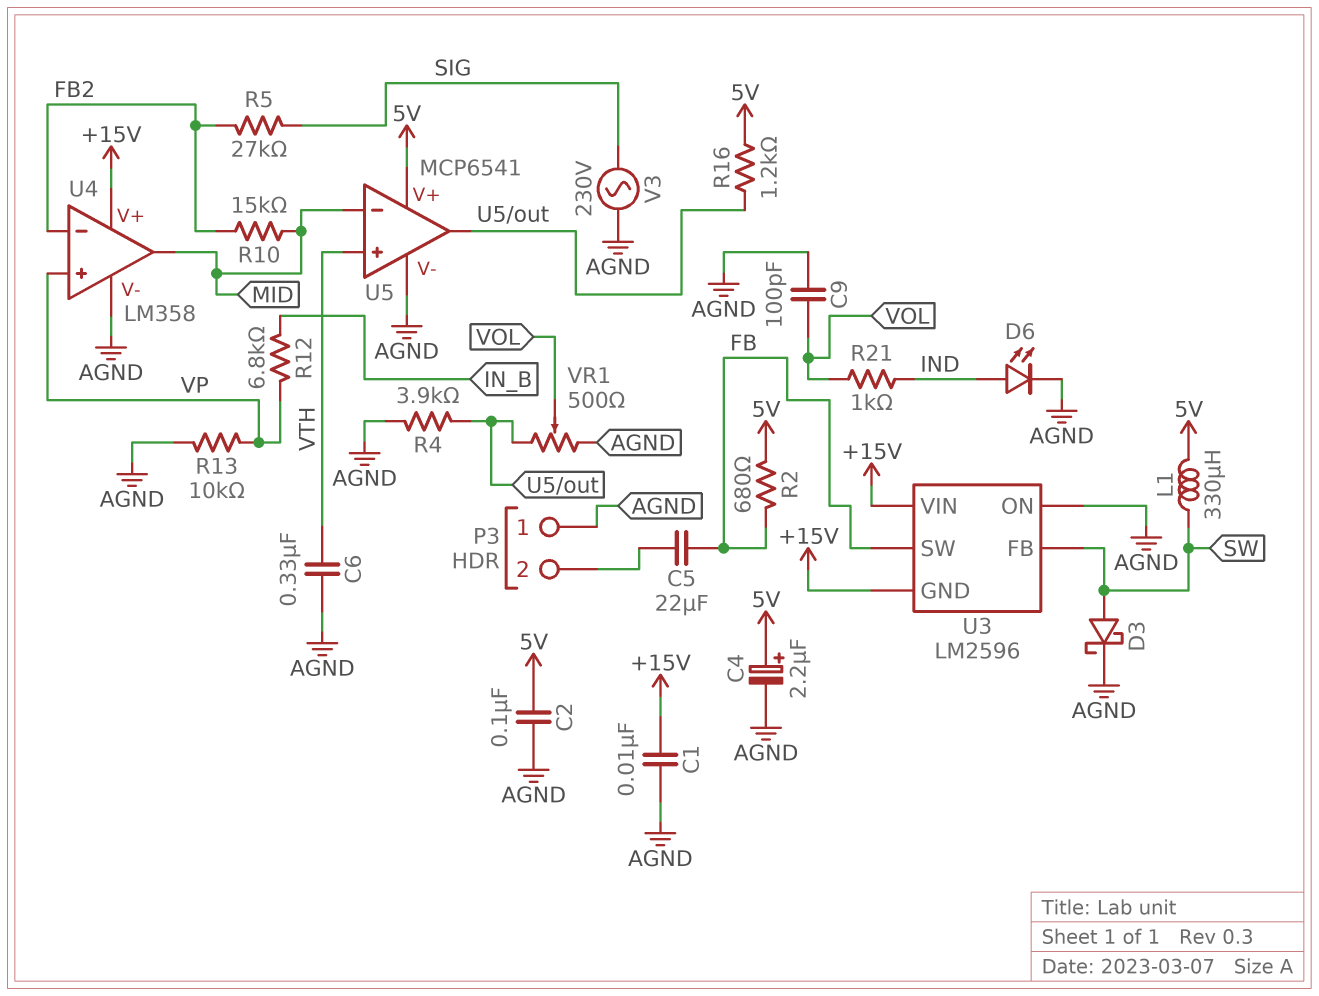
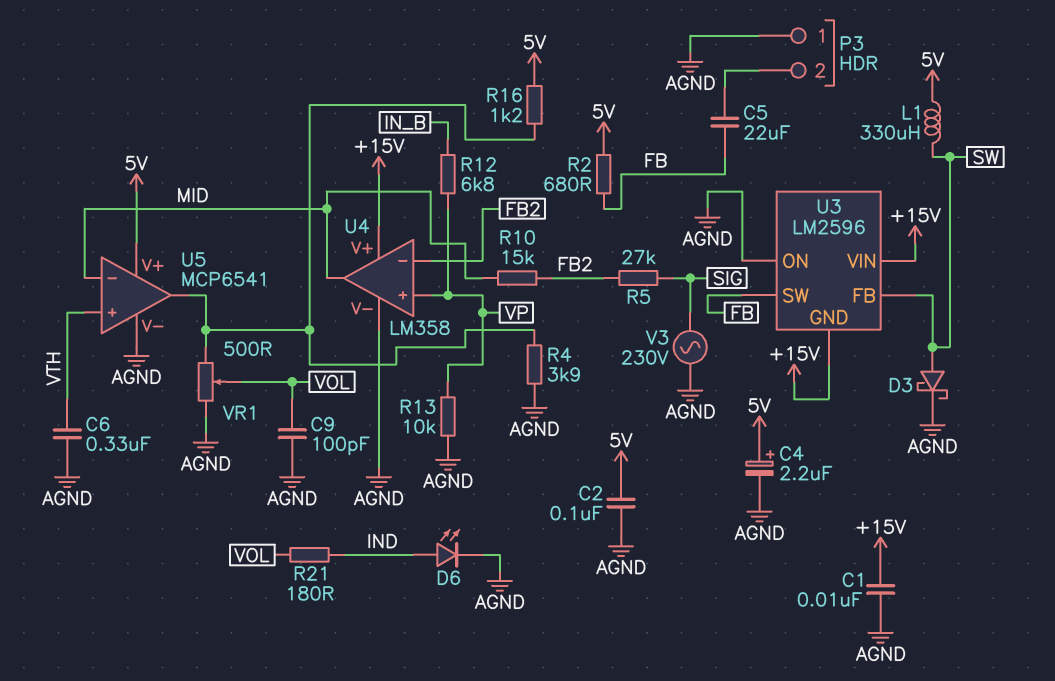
R21: 1k (IND, VOL) -> 180 (IND, VOL)

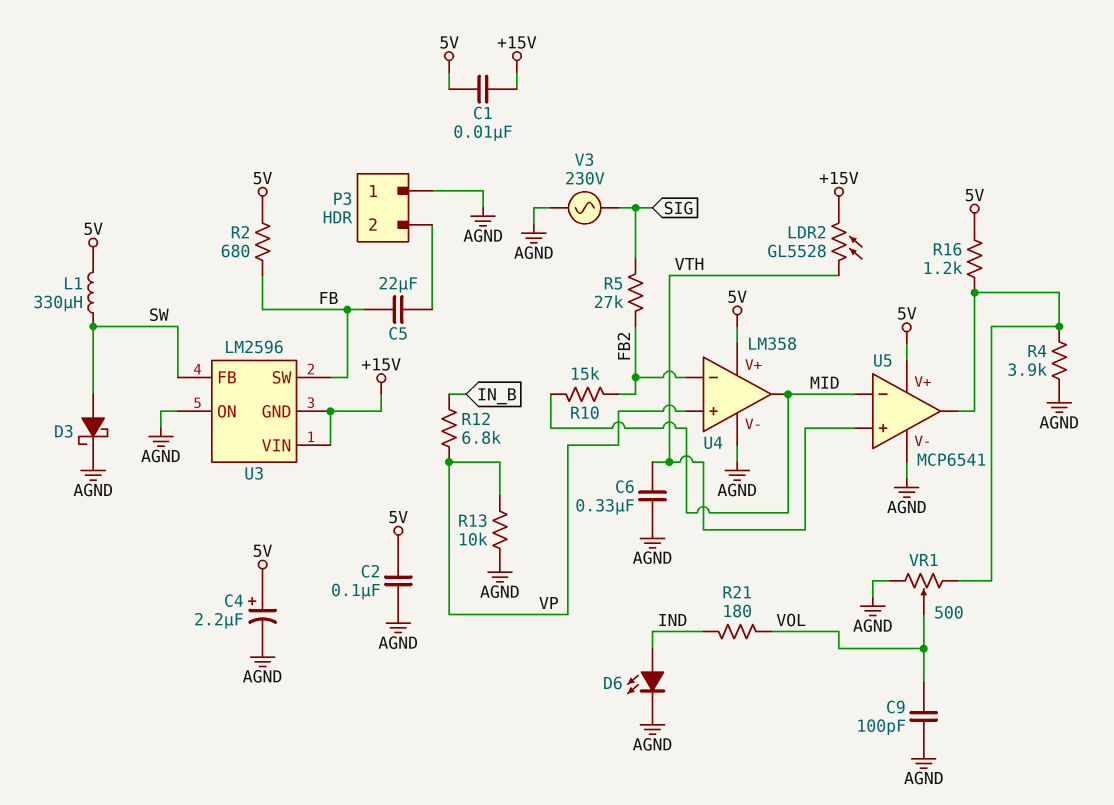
C1: 10nF (+15V, AGND) -> 10nF (+15V, 5V)
LDR2: none -> GL5528 (+15V, VTH)
U4 pin V+: +15V -> 5V

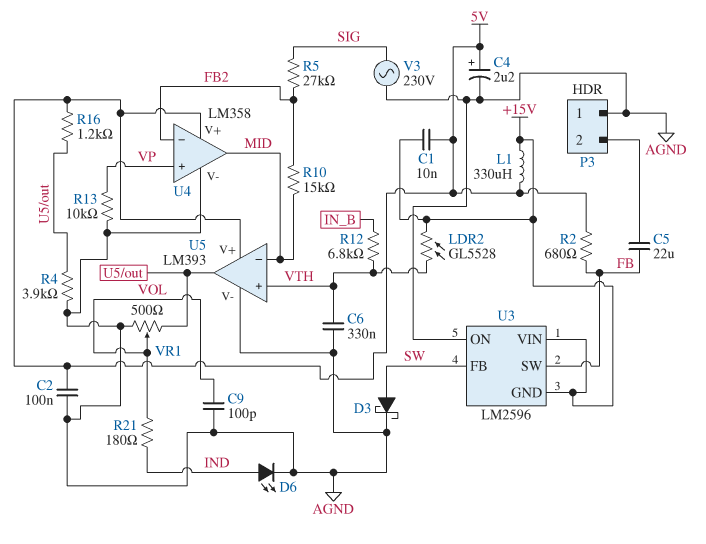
L1: 330uH (5V, SW) -> 330uH (+15V, 5V)
R12: 6.8k (IN_B, VP) -> 6.8k (IN_B, VTH)
U5: MCP6541 -> LM393

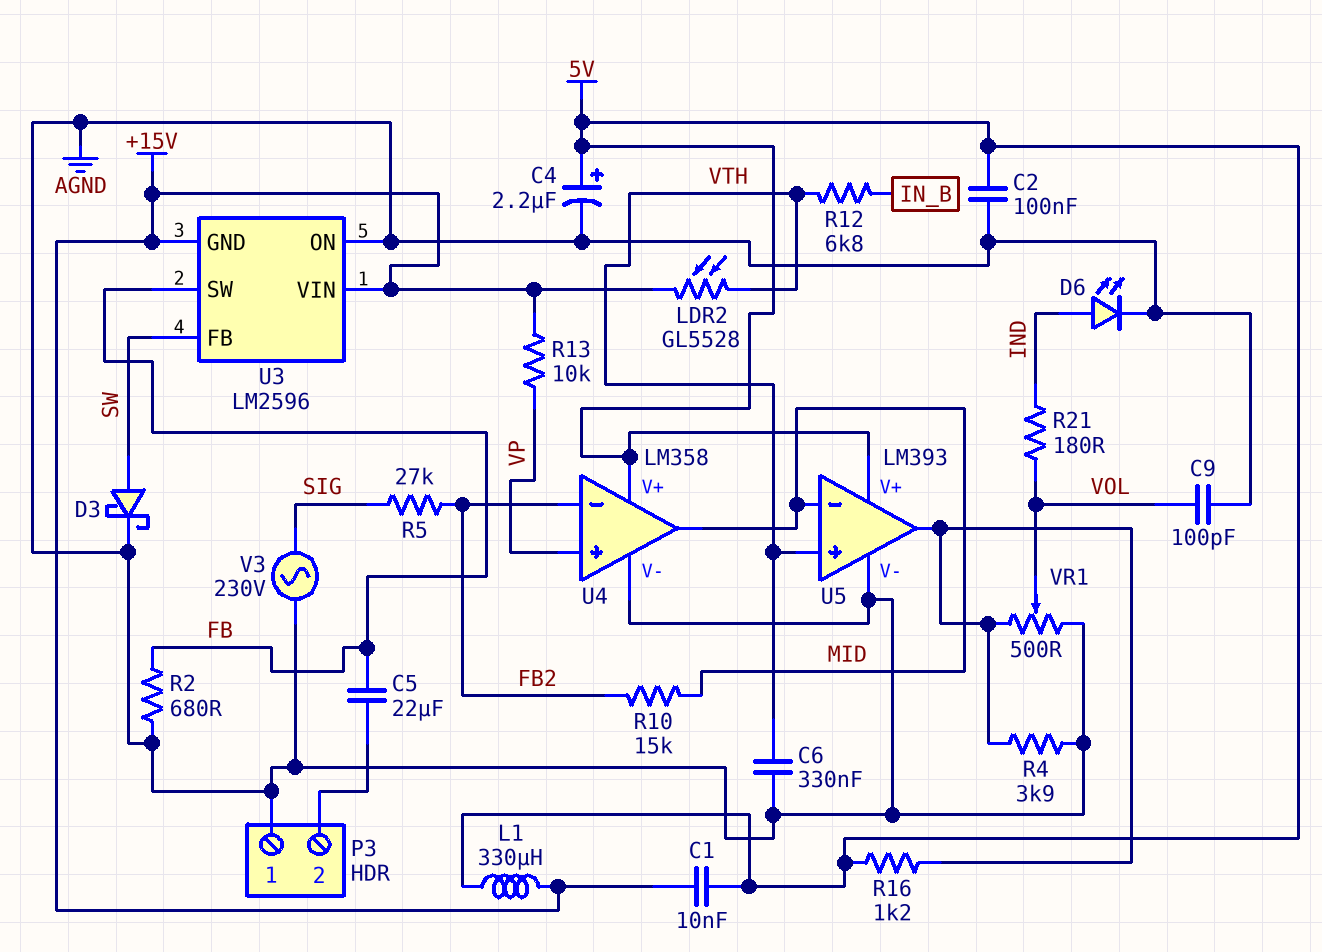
R2: 680 (5V, FB) -> 680 (AGND, FB)
R13: 10k (AGND, VP) -> 10k (+15V, VP)

